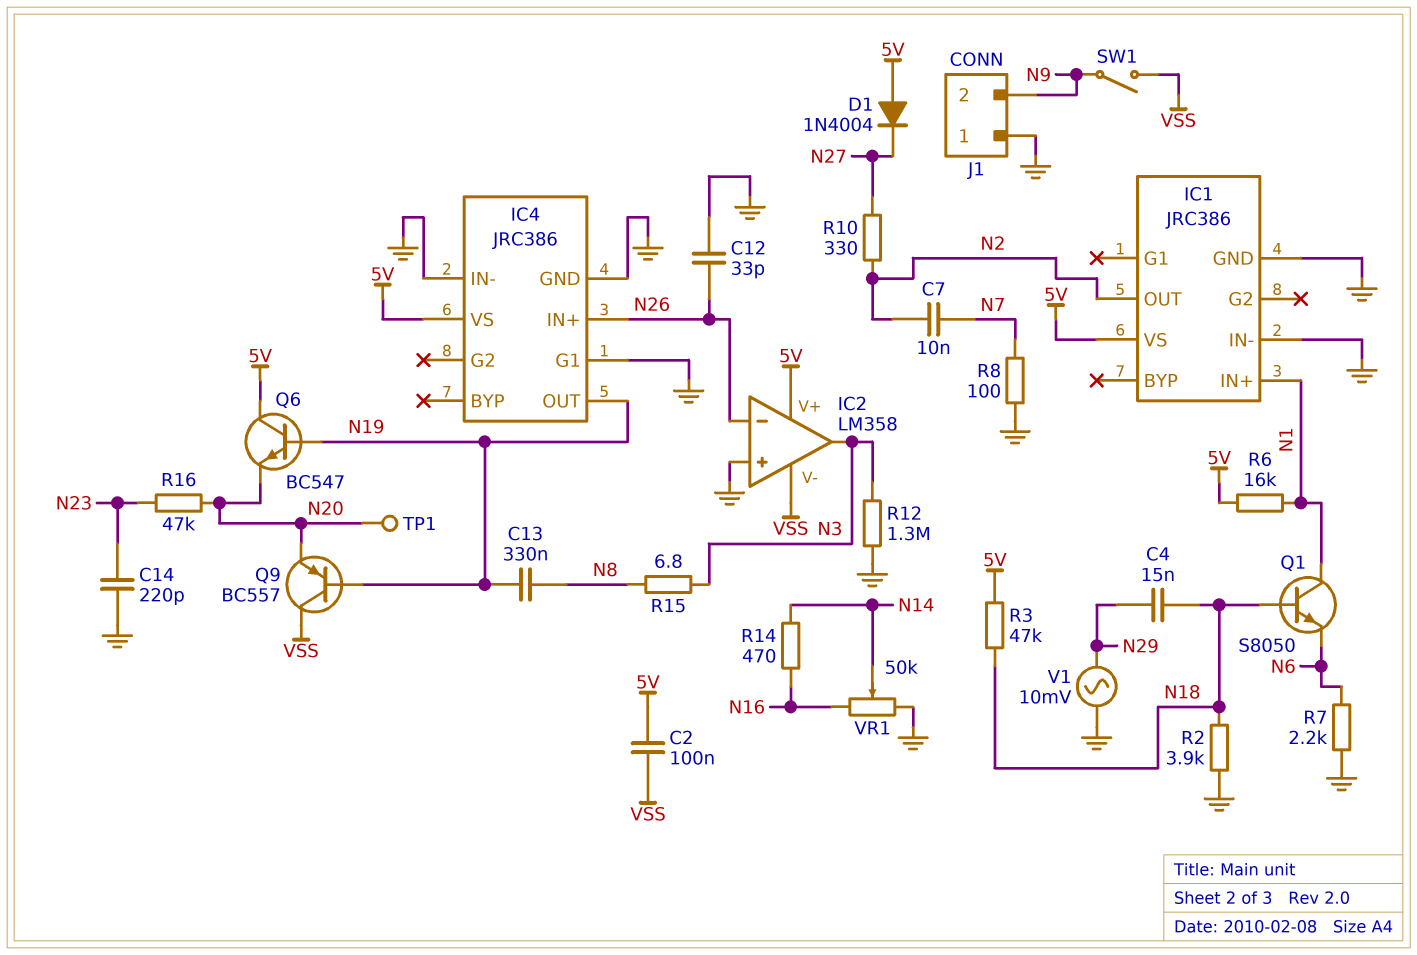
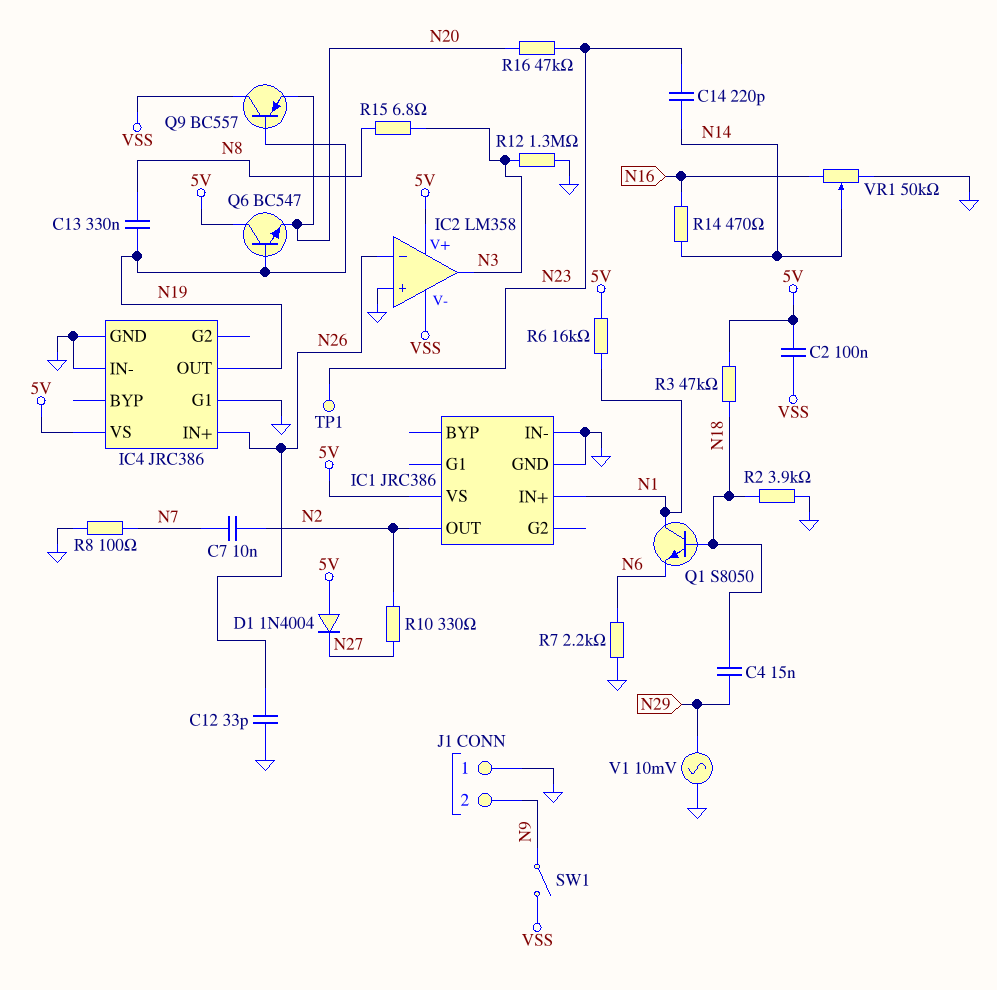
C14: 220pF (GND, N23) -> 220pF (N14, N23)
TP1: test point (N20) -> test point (N23)

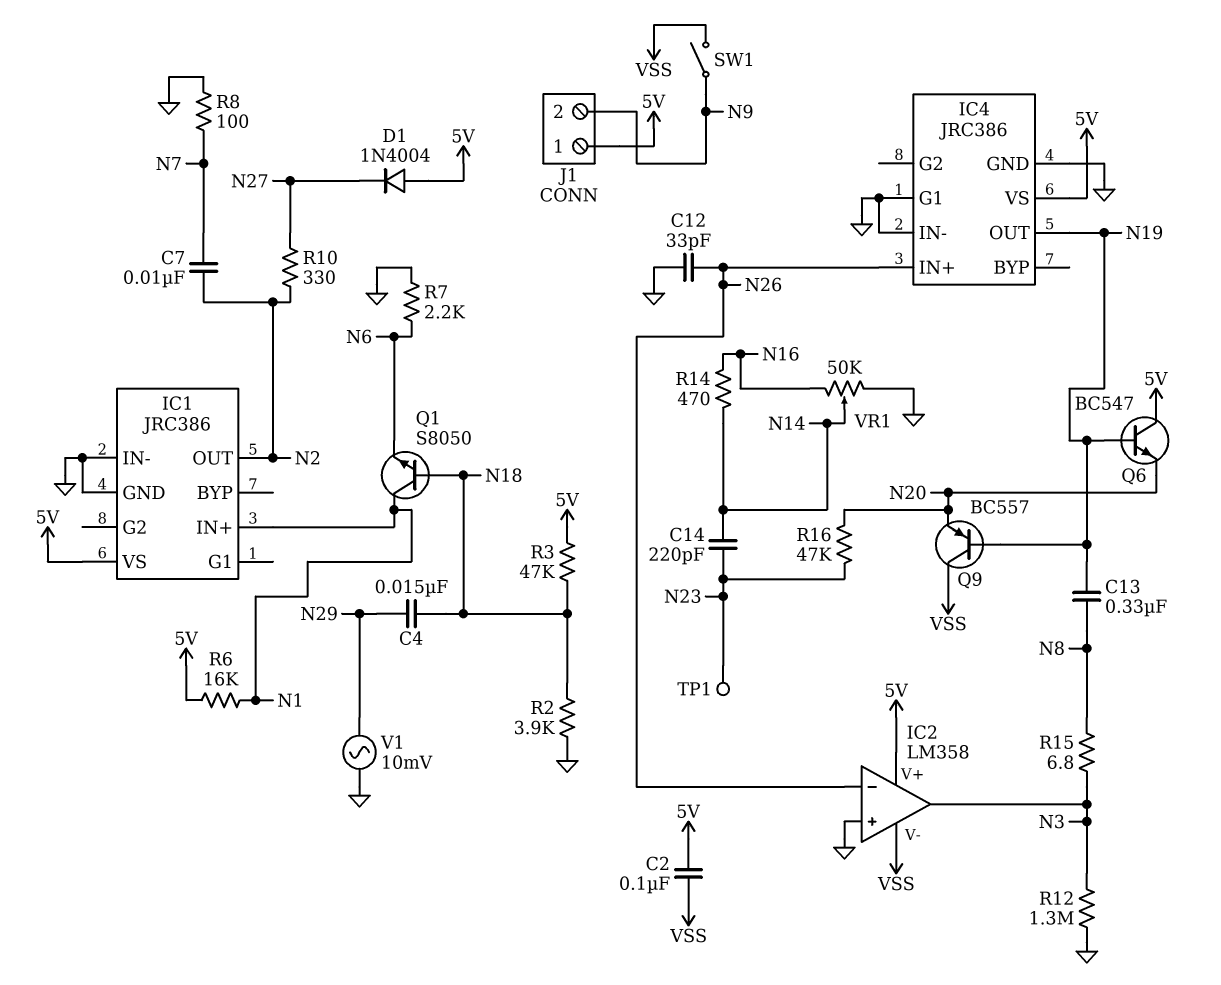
J1 pin 1: GND -> 5V

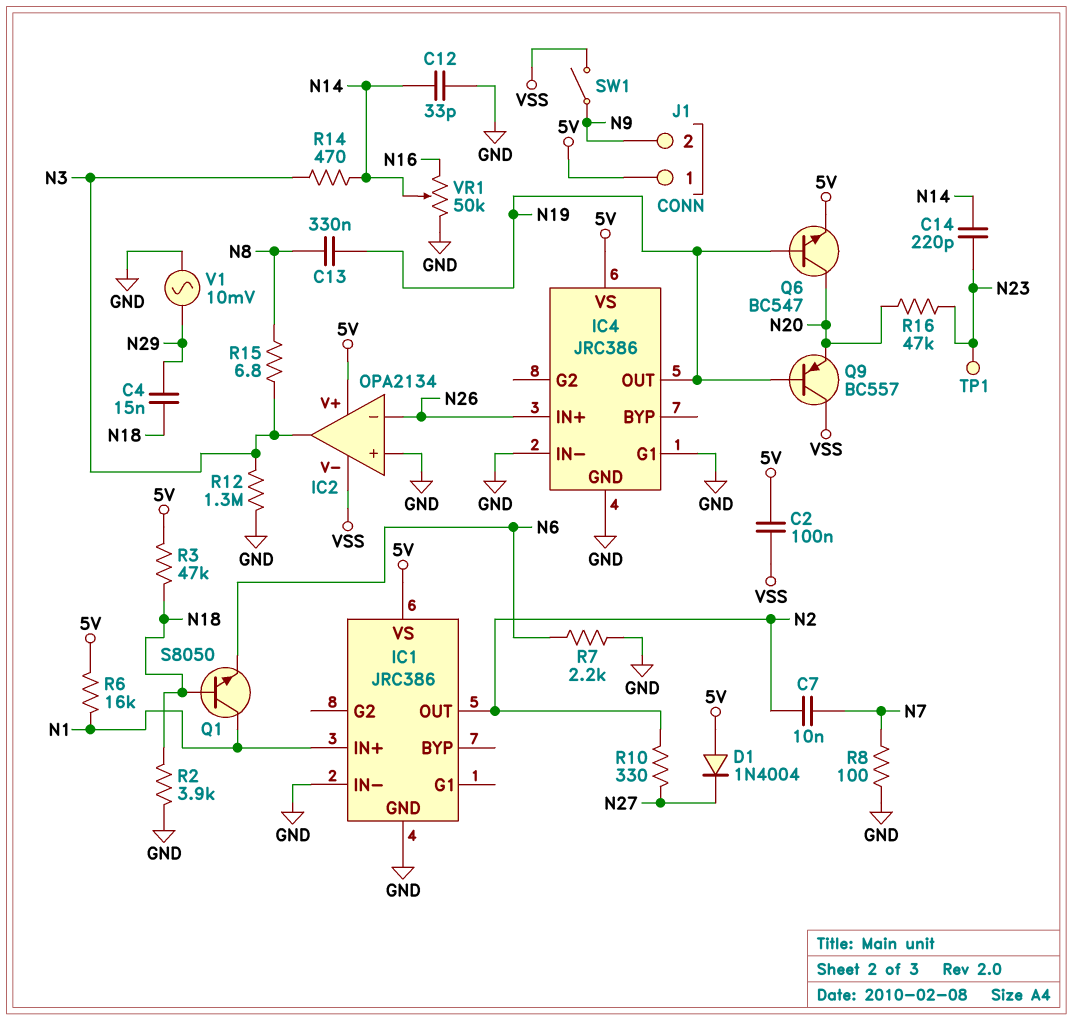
C12: 33pF (GND, N26) -> 33pF (GND, N14)
IC2: LM358 -> OPA2134
Q6: NPN BC547 (B N19, C 5V, E N20) -> NPN BC547 (B N19, C N20, E 5V)
R14: 470 (N14, N16) -> 470 (N3, N14)

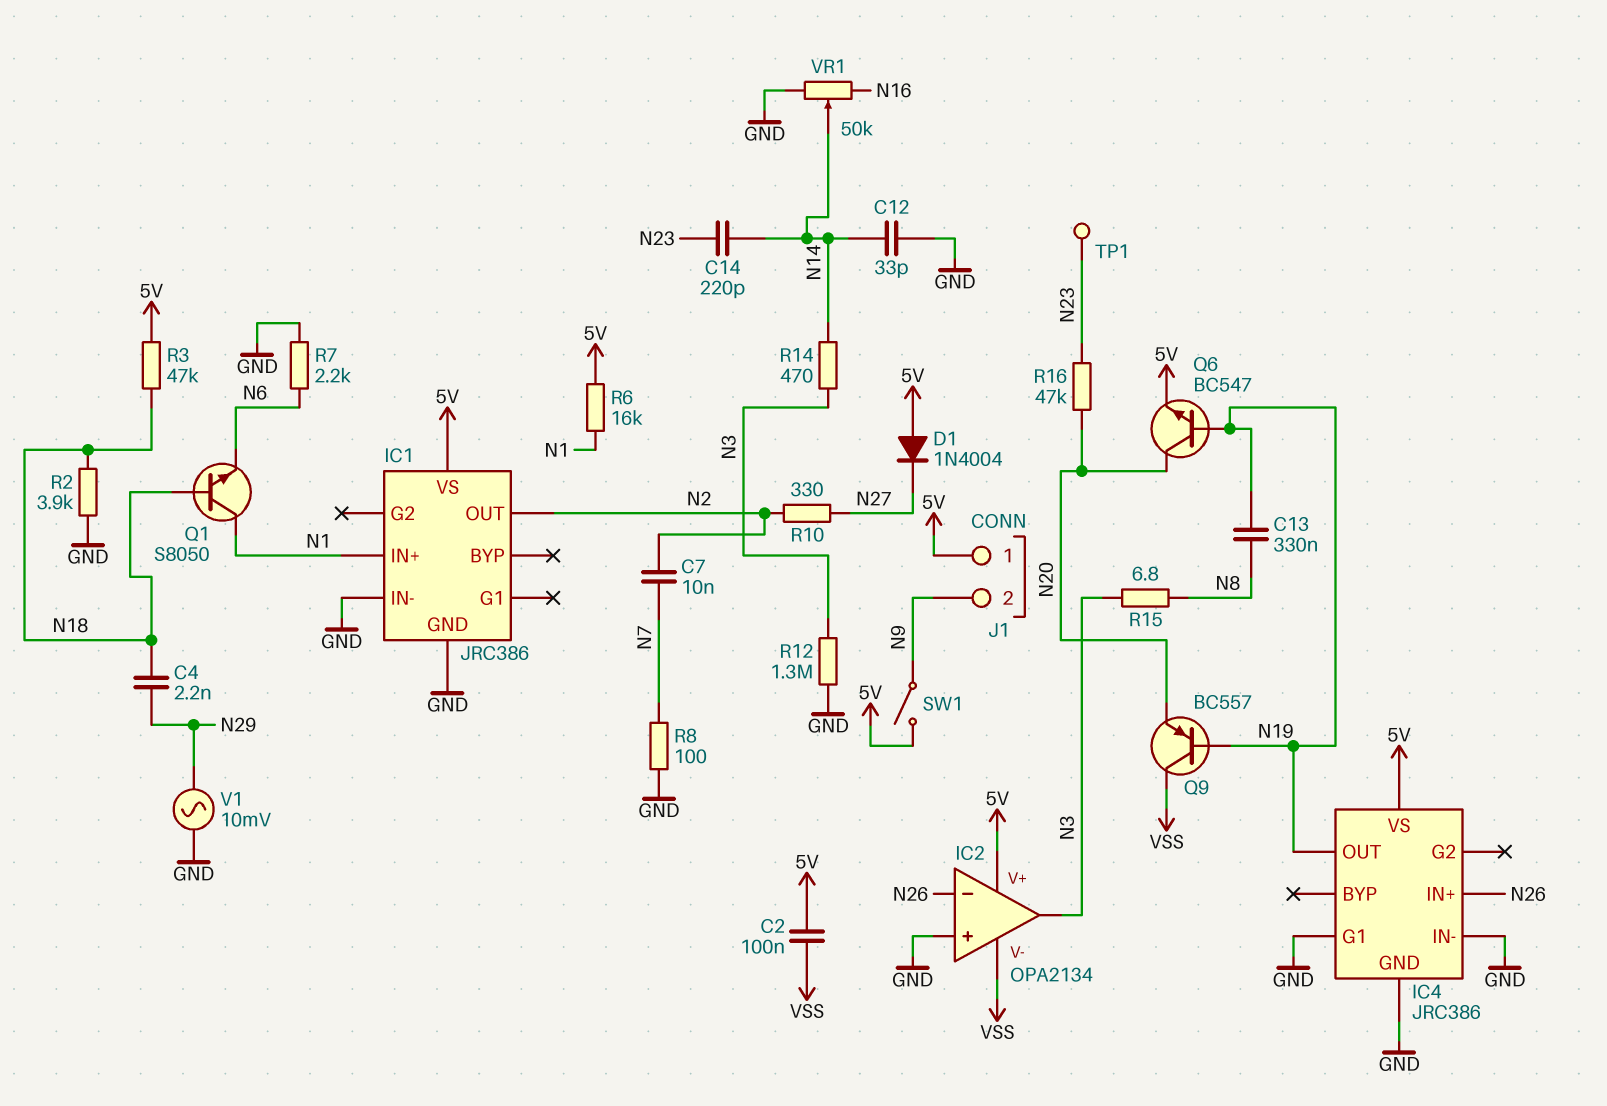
C4: 15nF (N18, N29) -> 2.2nF (N18, N29)
SW1: switch (N9, VSS) -> switch (5V, N9)

